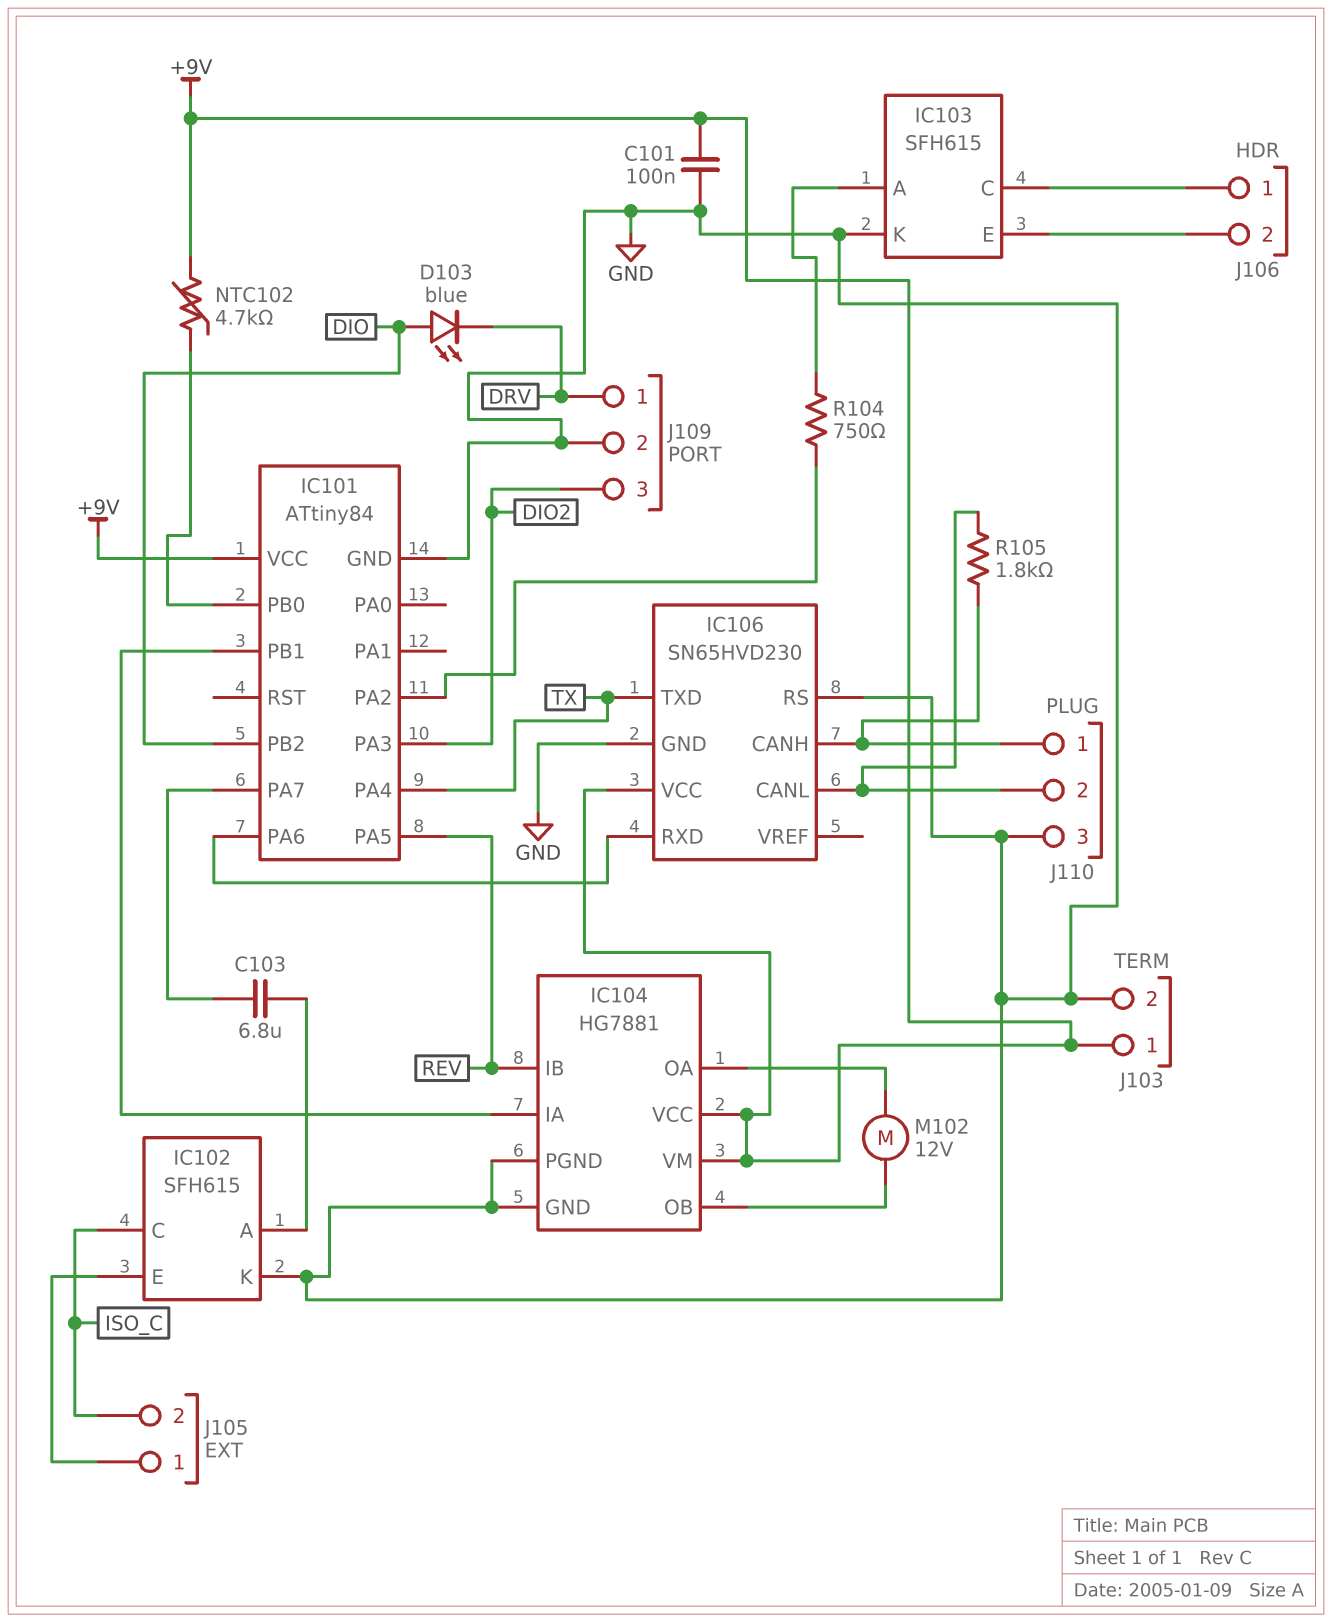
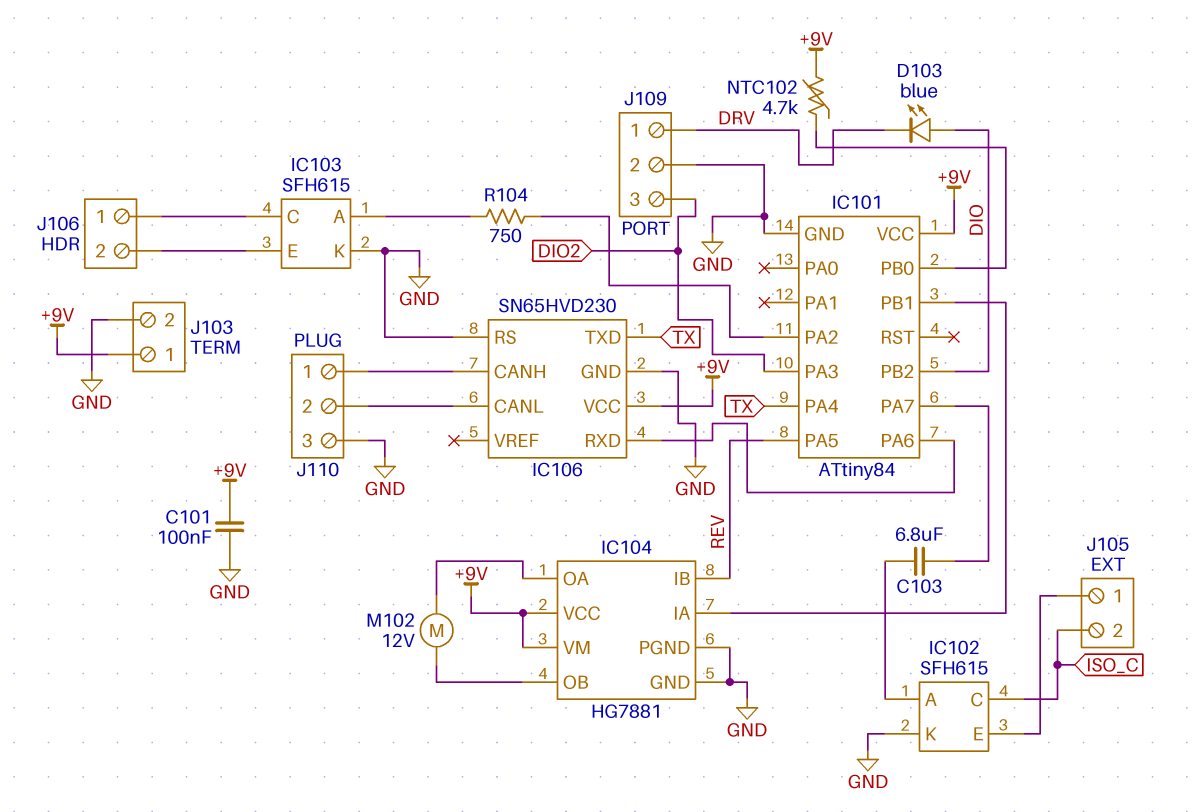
R105: 1.8k (IC106/CANH, IC106/CANL) -> none

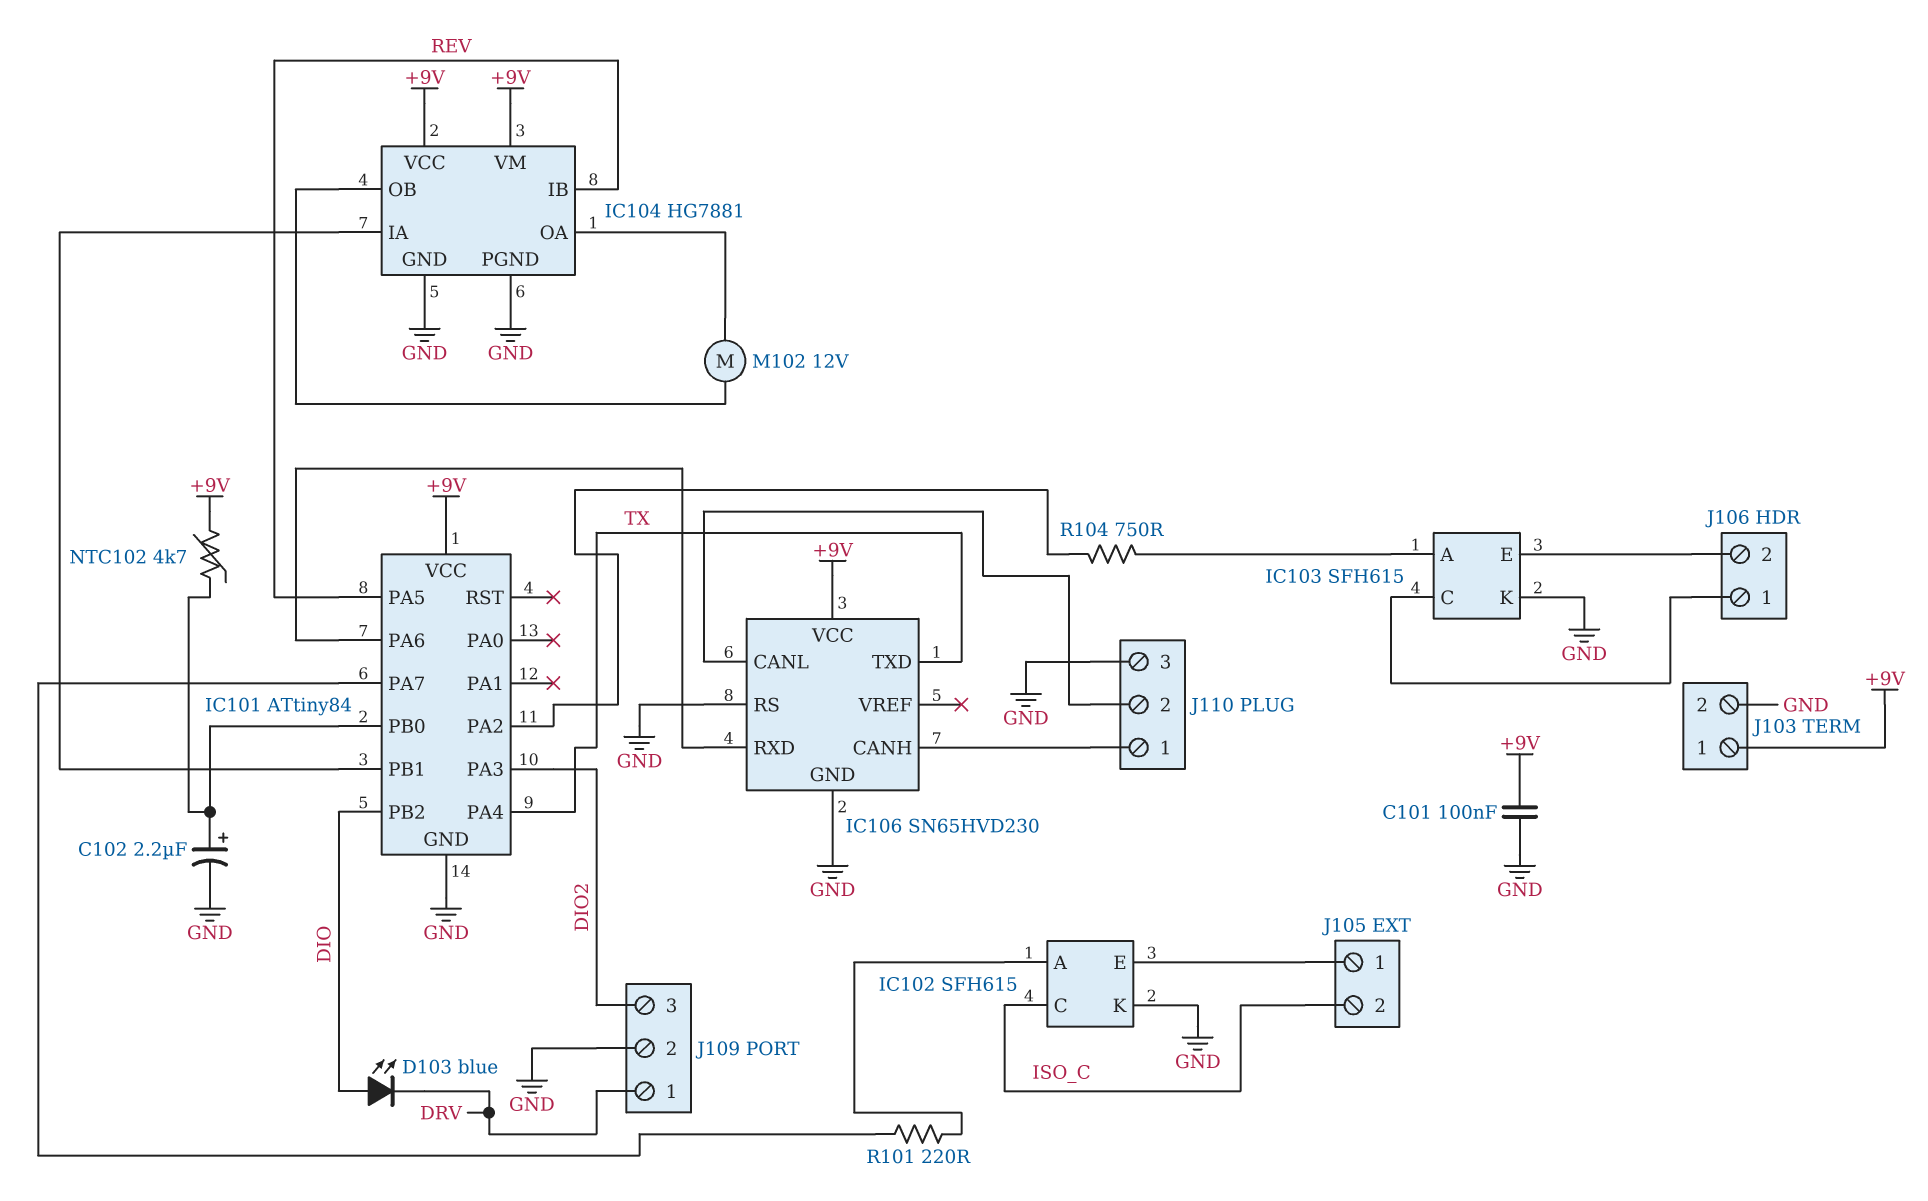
C102: none -> 2.2uF (plus IC101/PB0, minus GND)
C103: 6.8uF (IC101/PA7, IC102/A) -> none
R101: none -> 220 (IC101/PA7, IC102/A)

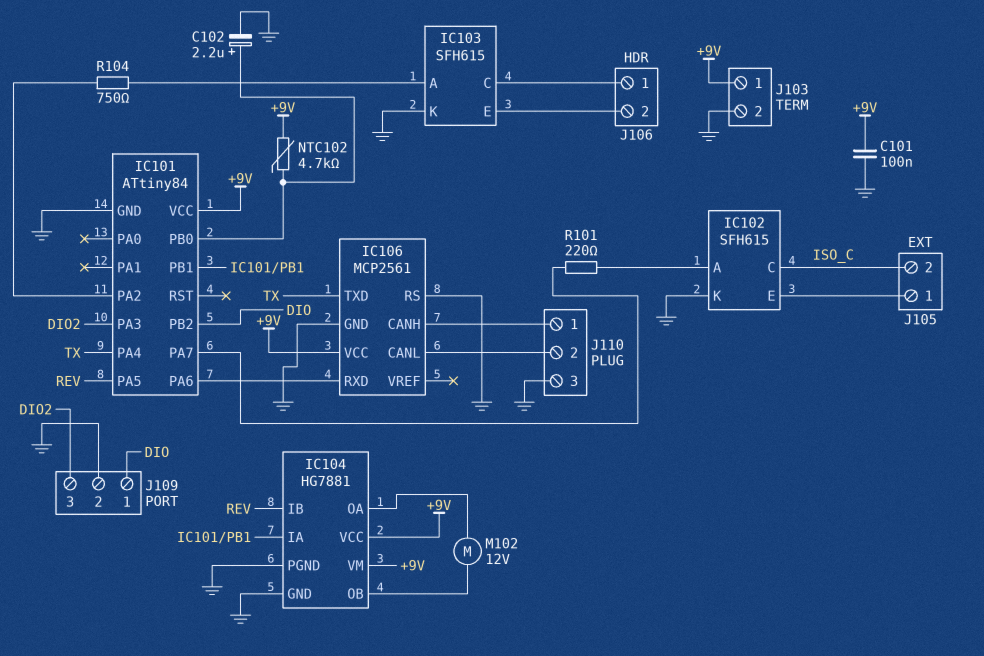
D103: LED blue (A DIO, K DRV) -> none
IC106: SN65HVD230 -> MCP2561
J109 pin 1: DRV -> DIO

